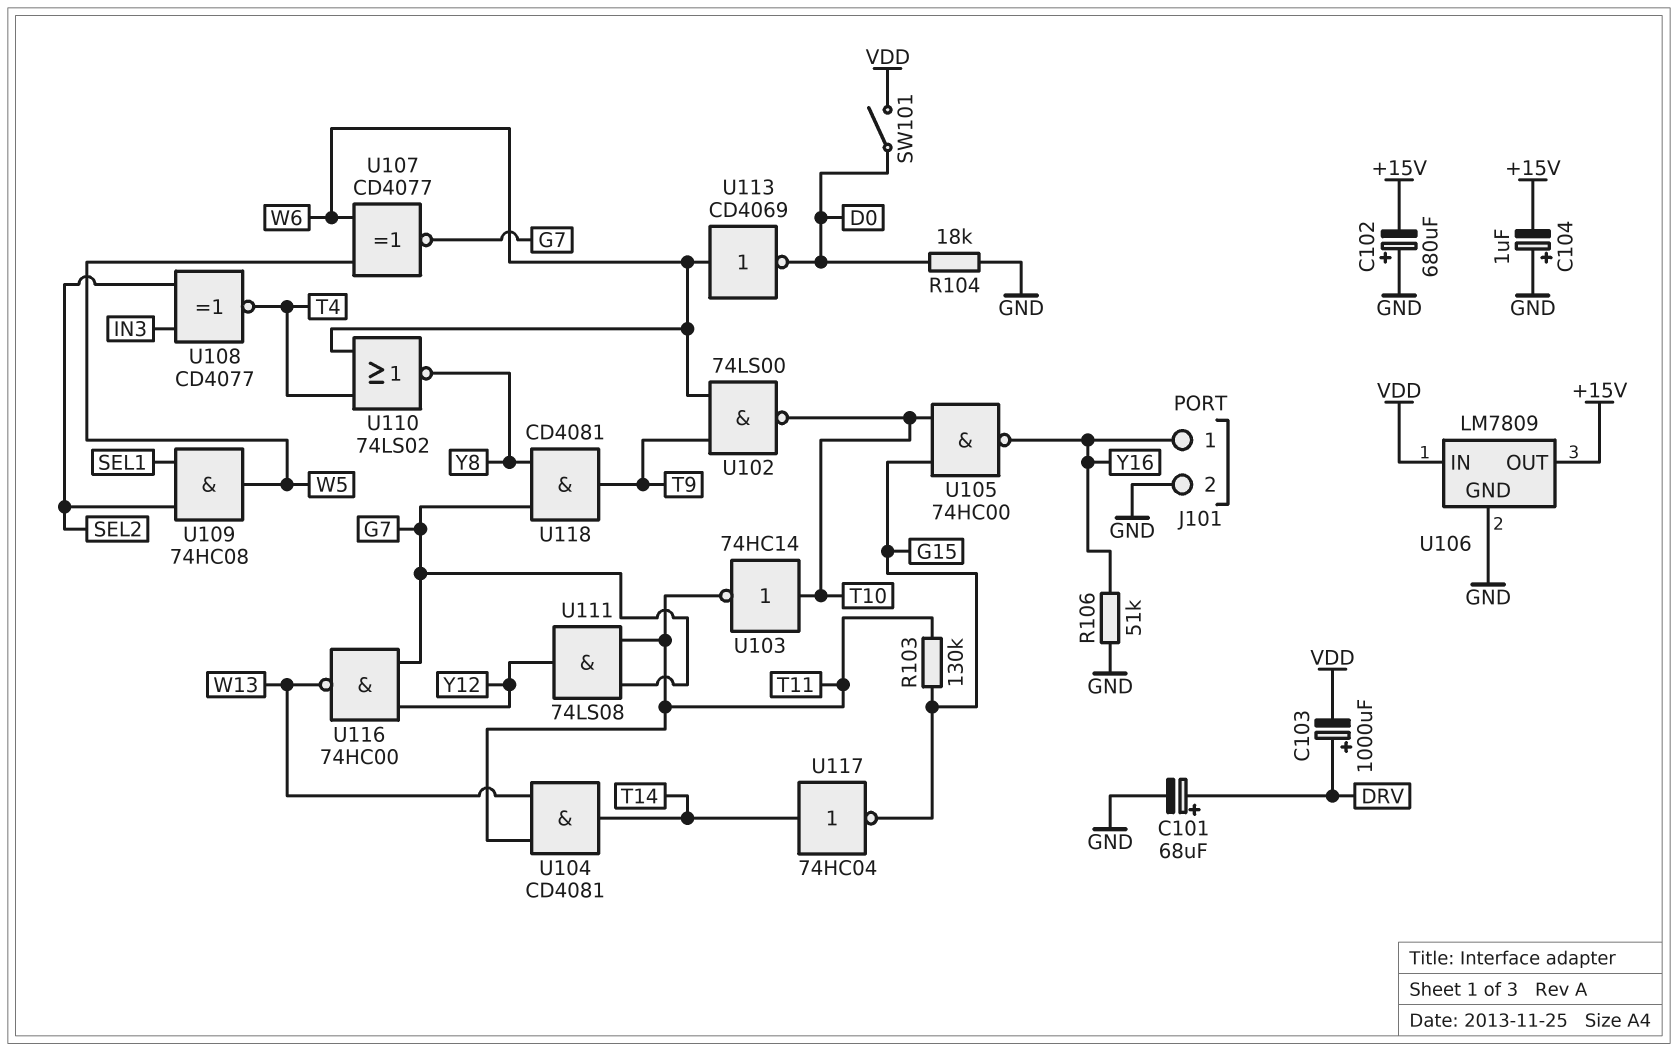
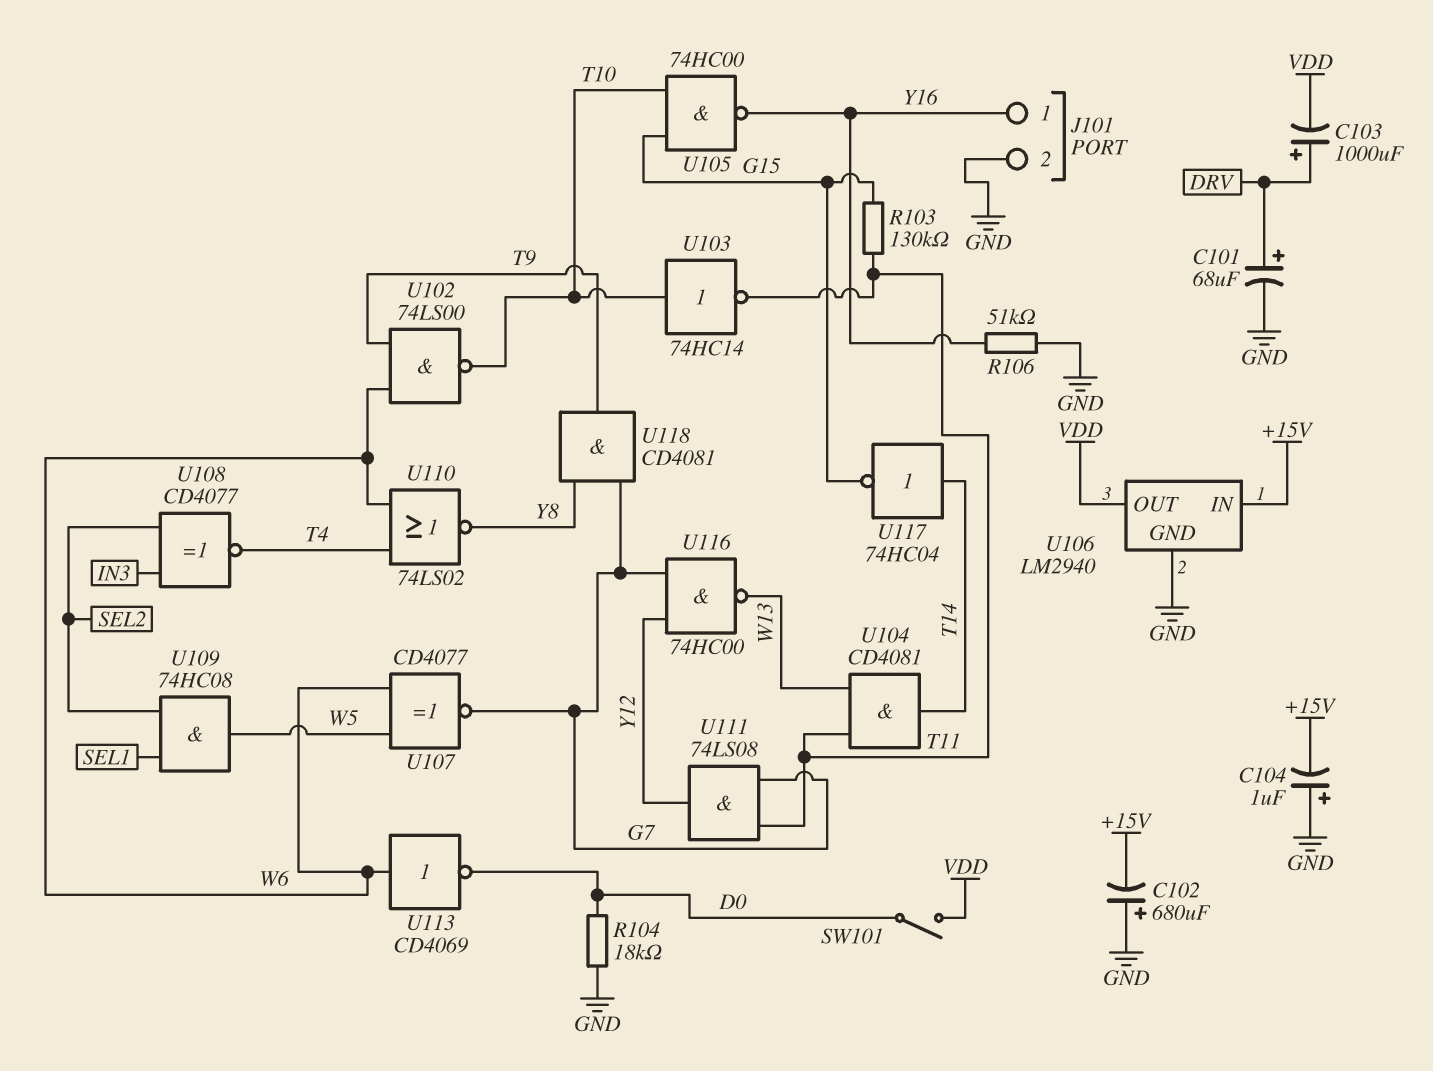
U106: LM7809 -> LM2940
U106 pin IN: VDD -> +15V
U106 pin OUT: +15V -> VDD

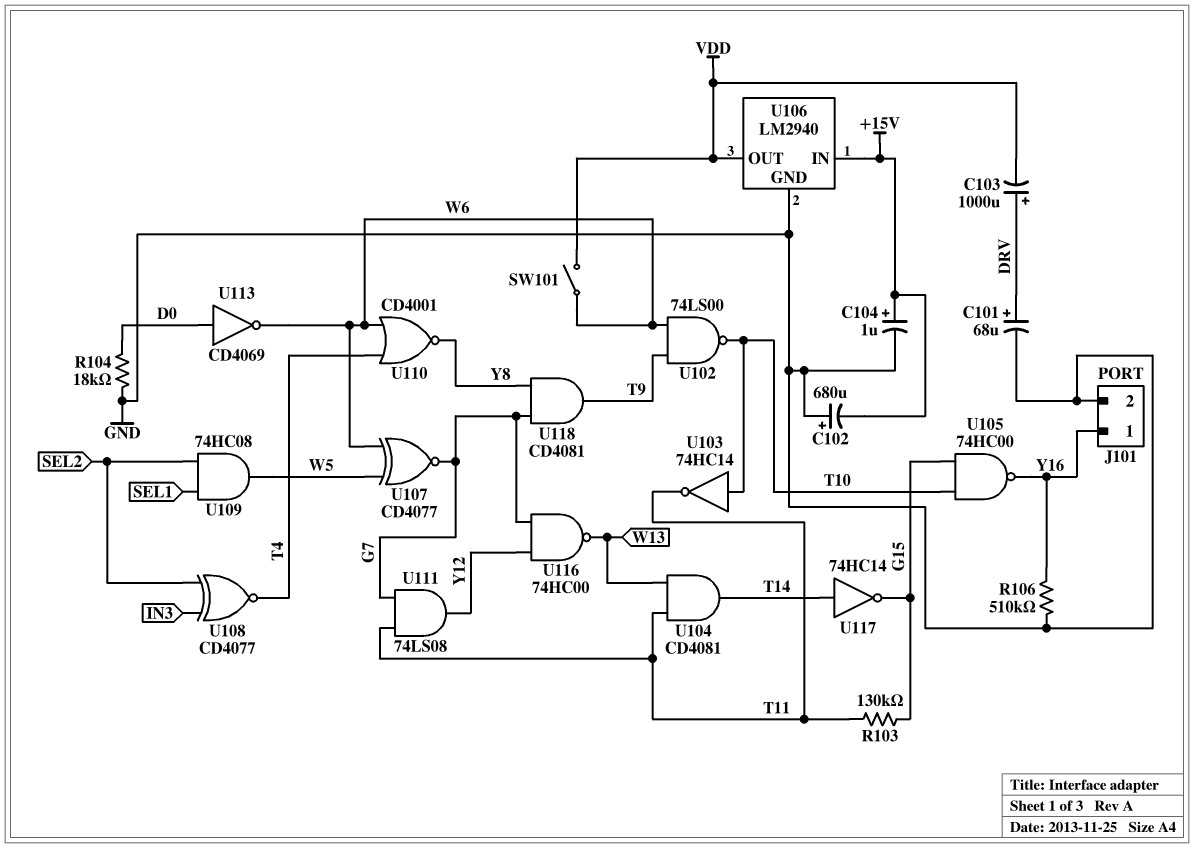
C104: 1uF (plus GND, minus +15V) -> 1uF (plus +15V, minus GND)
R106: 51k (GND, Y16) -> 510k (GND, Y16)
SW101: switch (D0, VDD) -> switch (VDD, W6)
U110: NOR 74LS02 (in T4, in W6, out Y8) -> NOR CD4001 (in T4, in W6, out Y8)
U113: NOT CD4069 (in W6, out D0) -> NOT CD4069 (in D0, out W6)
U117: NOT 74HC04 (in T14, out G15) -> NOT 74HC14 (in T14, out G15)

